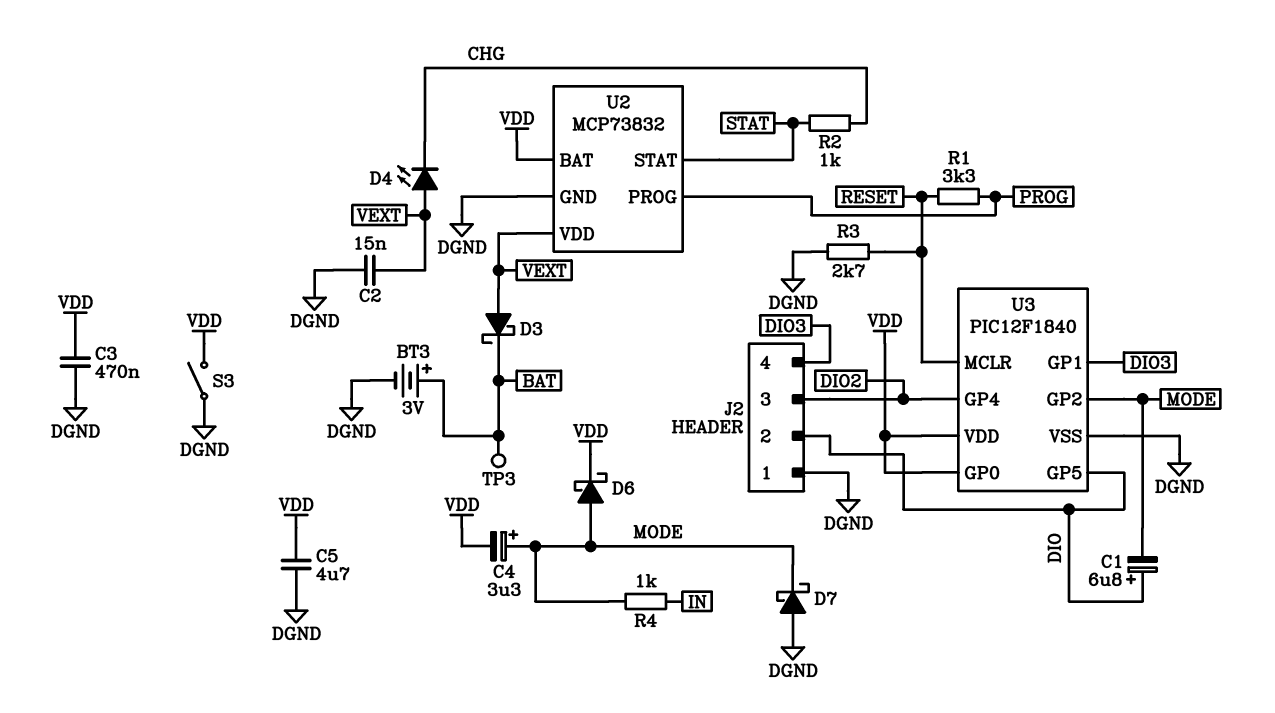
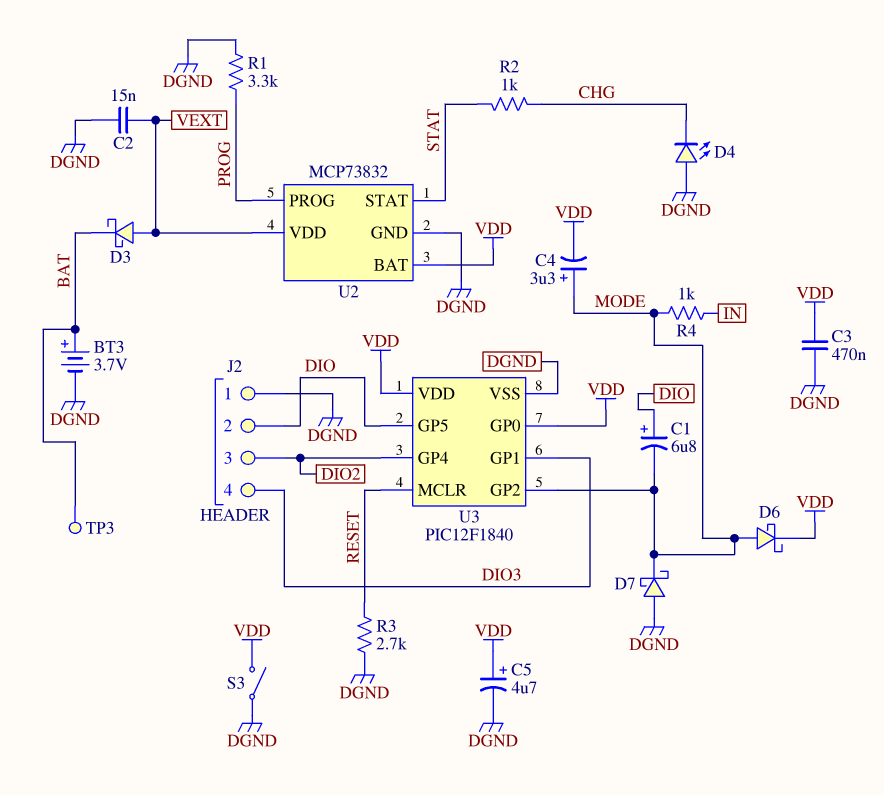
BT3: 3V (plus BAT, minus DGND) -> 3.7V (plus BAT, minus DGND)
C5: 4.7uF (DGND, VDD) -> 4.7uF (plus VDD, minus DGND)
D4: LED (A VEXT, K CHG) -> LED (A DGND, K CHG)
R1: 3.3k (PROG, RESET) -> 3.3k (DGND, PROG)

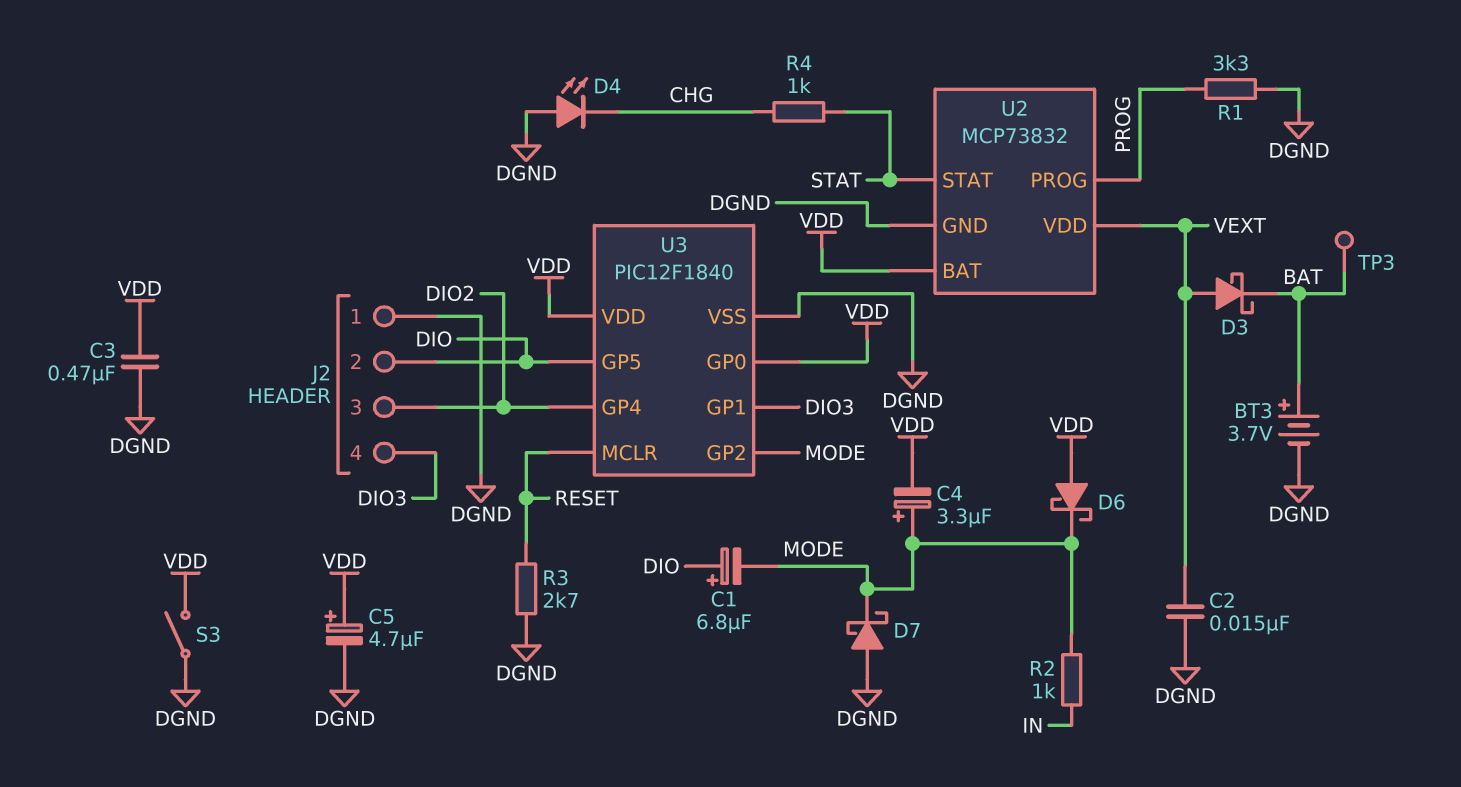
D6: schottky (A MODE, K VDD) -> schottky (A VDD, K MODE)
R2: 1k (CHG, STAT) -> 1k (IN, MODE)
R4: 1k (IN, MODE) -> 1k (CHG, STAT)

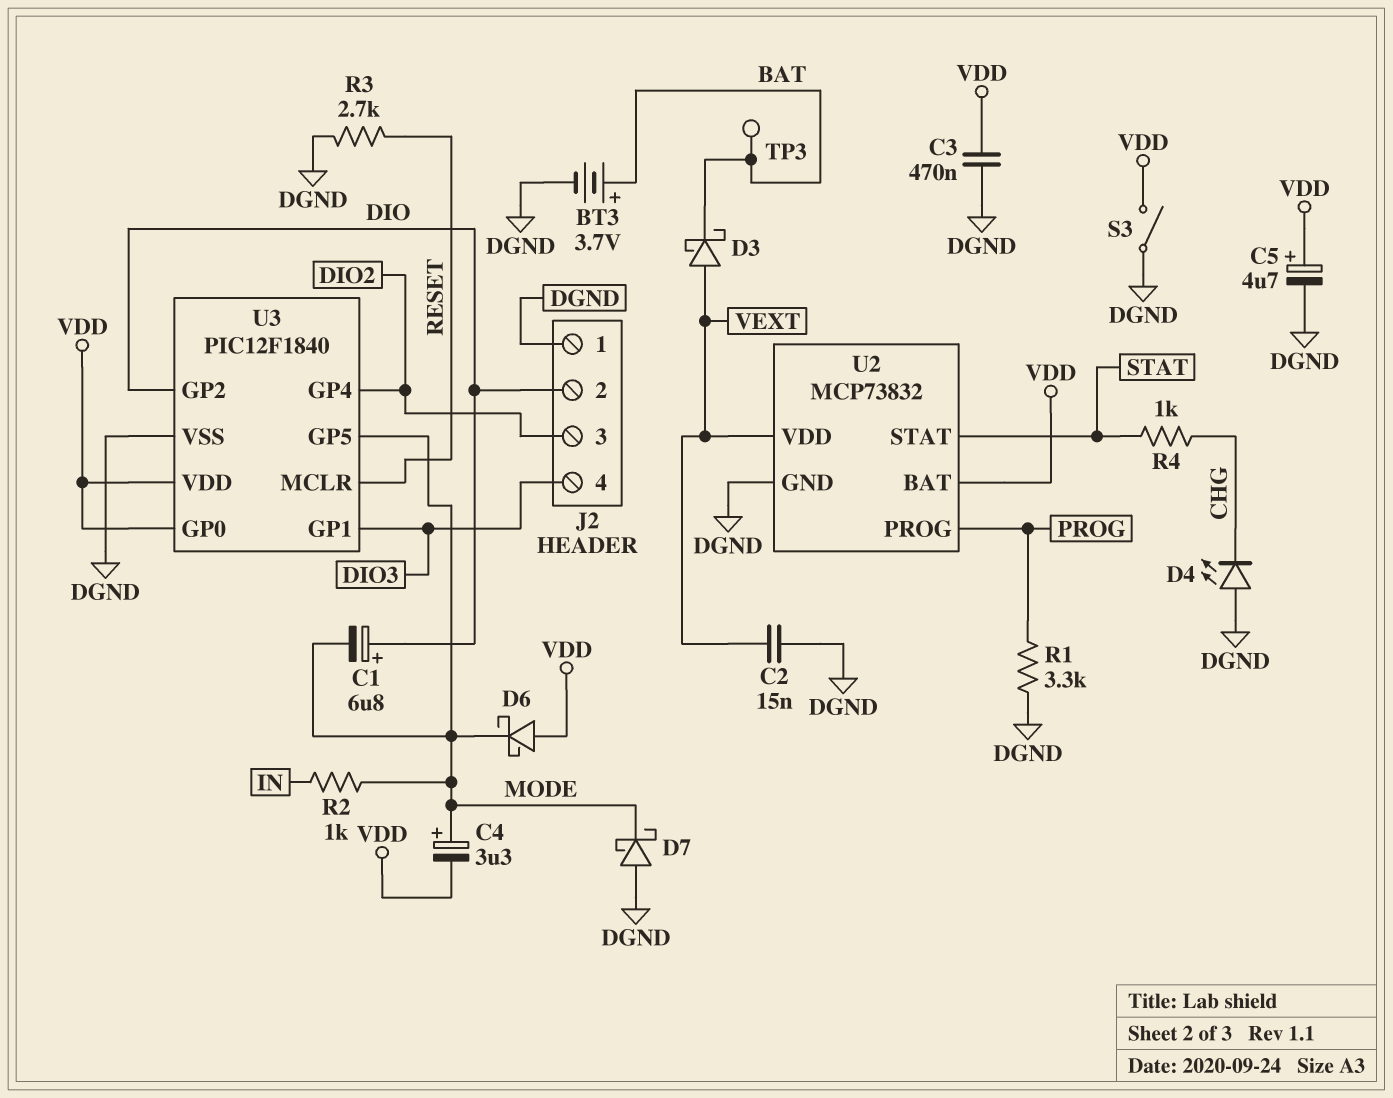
U3 pin GP2: MODE -> DIO
U3 pin GP5: DIO -> MODE

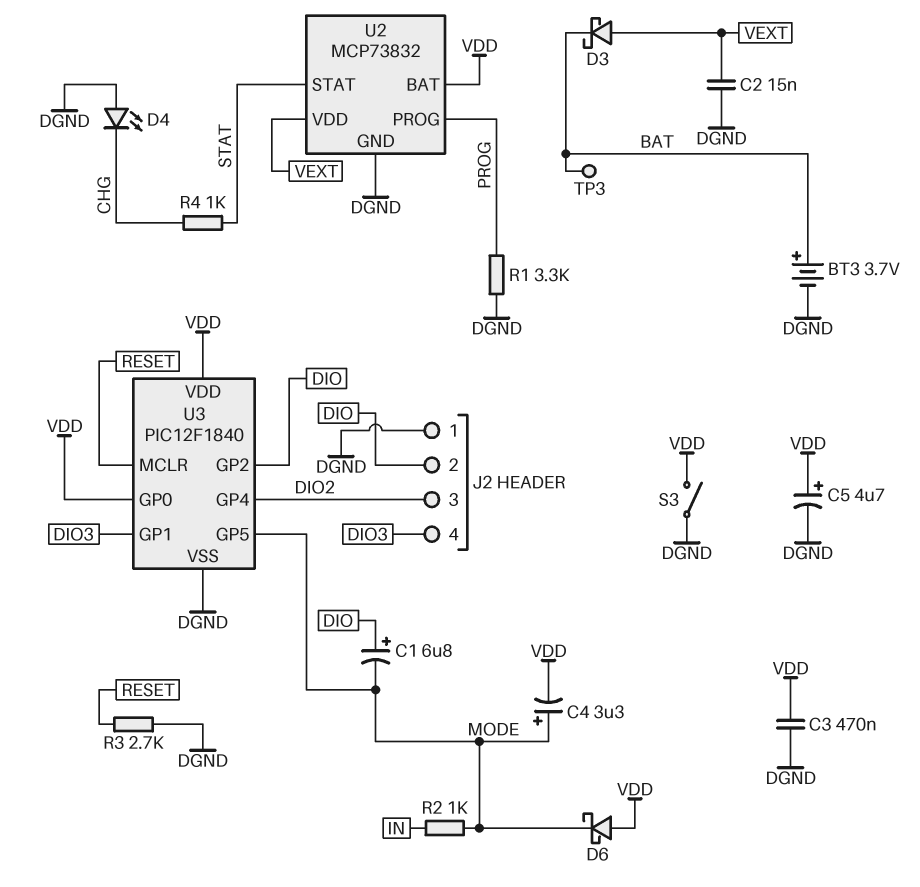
D7: schottky (A DGND, K MODE) -> none

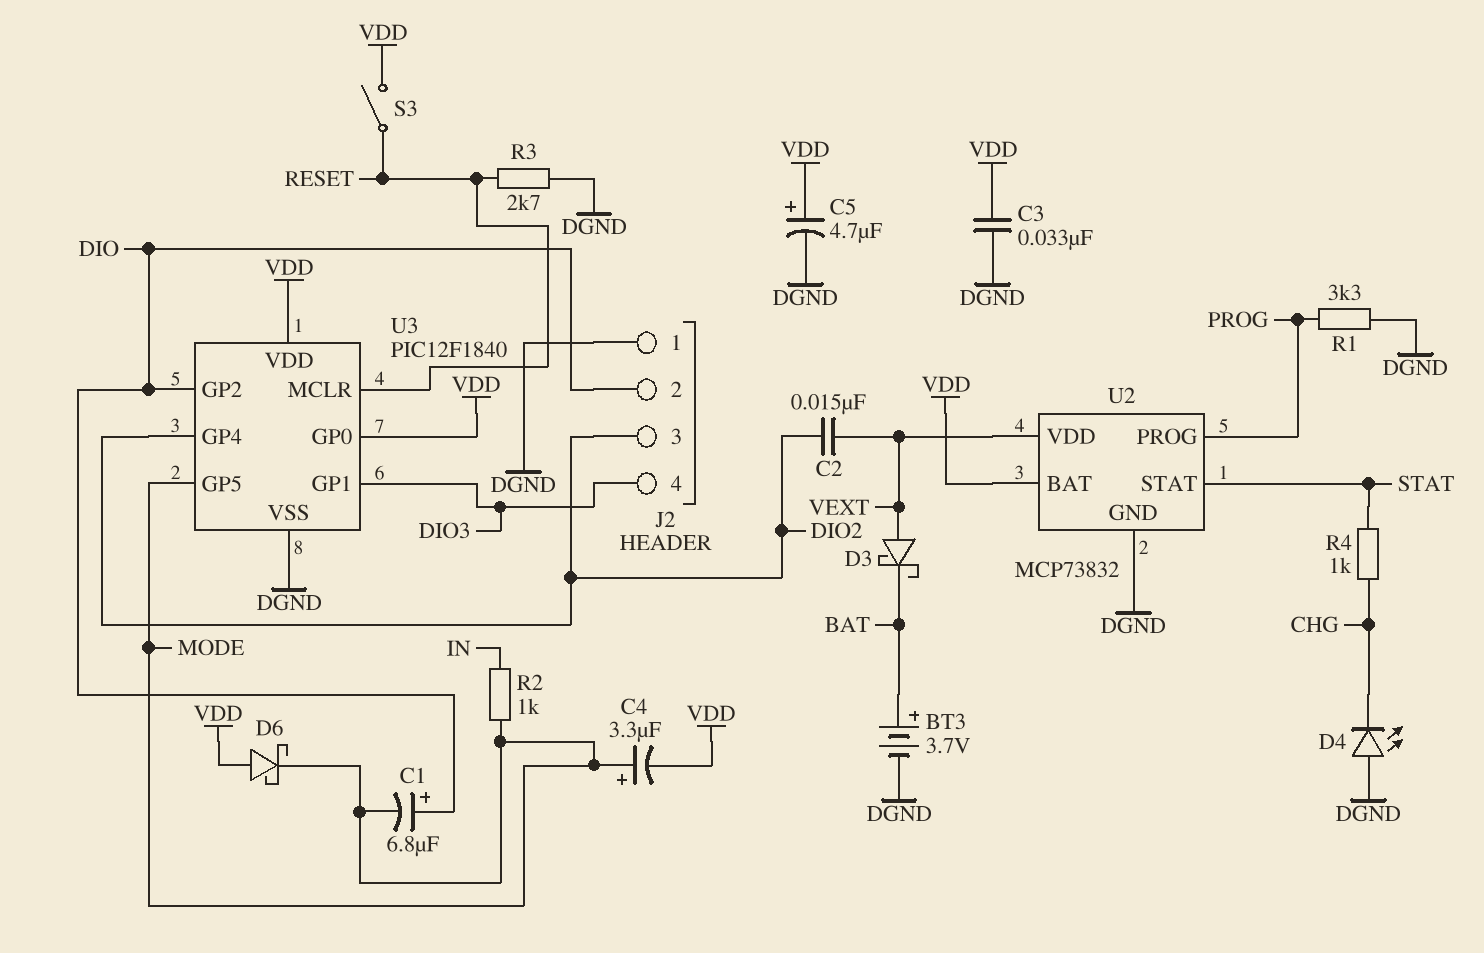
C2: 15nF (DGND, VEXT) -> 15nF (DIO2, VEXT)
C3: 470nF (DGND, VDD) -> 33nF (DGND, VDD)
S3: switch (DGND, VDD) -> switch (RESET, VDD)
TP3: test point (BAT) -> none

